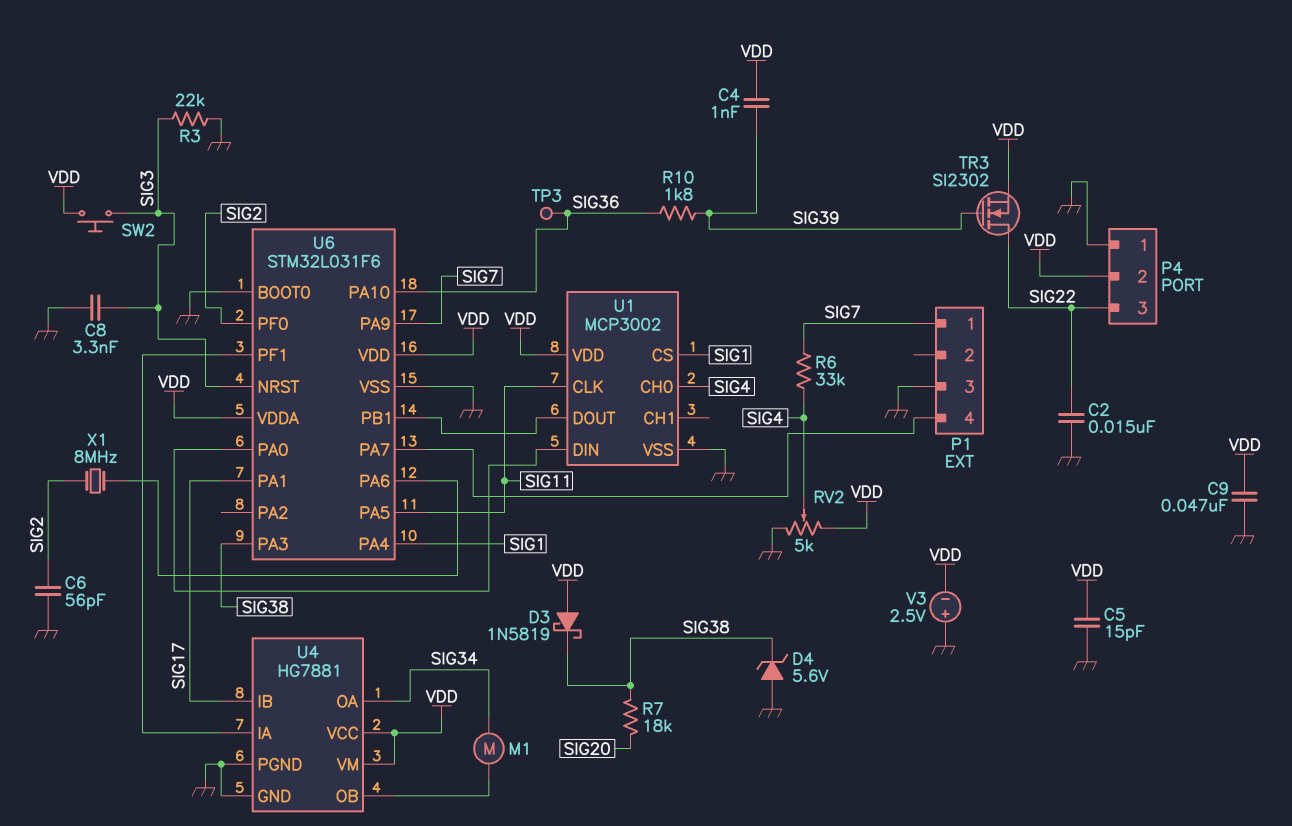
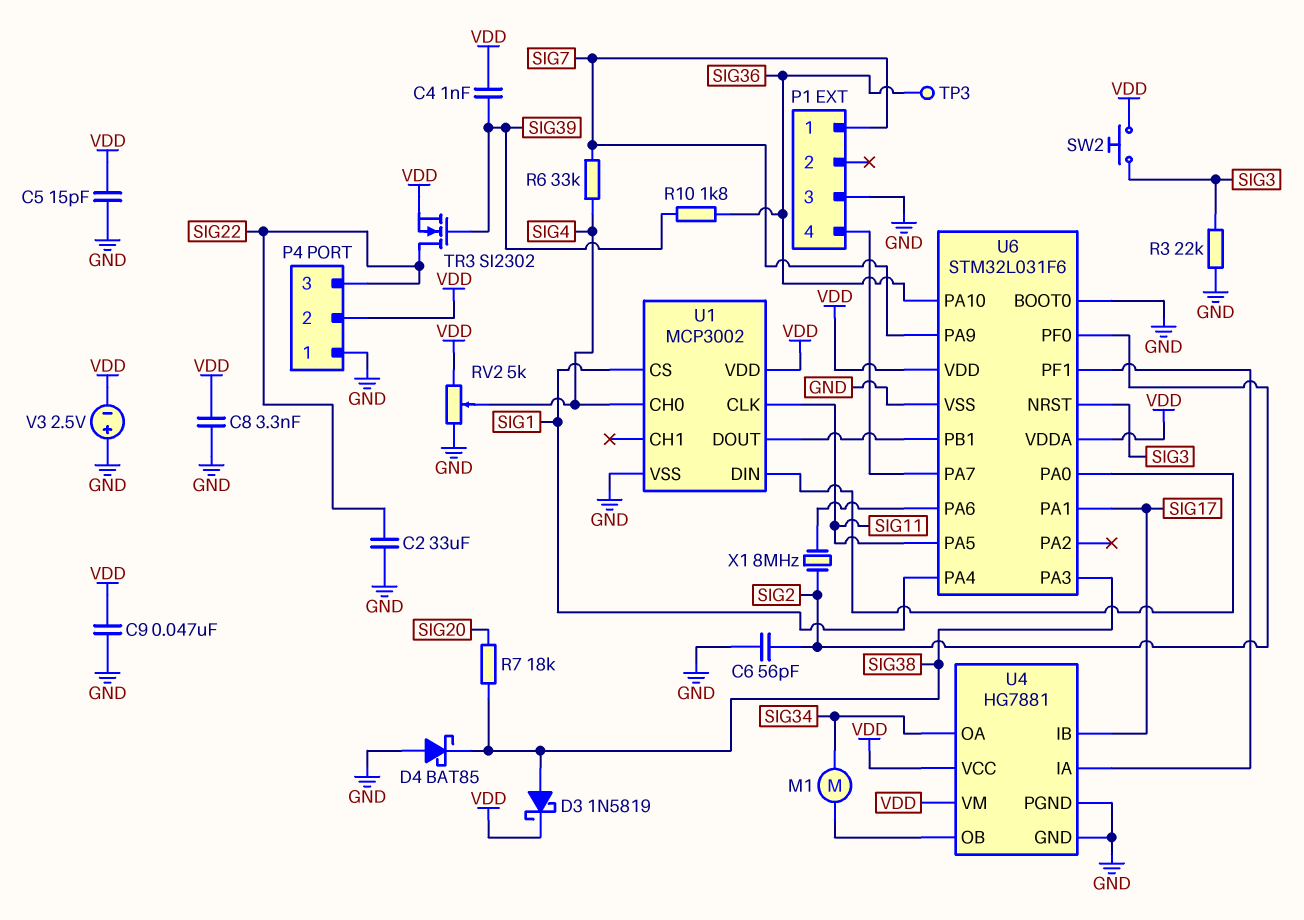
C2: 15nF (GND, SIG22) -> 33uF (GND, SIG22)
C8: 3.3nF (GND, SIG3) -> 3.3nF (GND, VDD)
D3: schottky 1N5819 (A VDD, K SIG38) -> schottky 1N5819 (A SIG38, K VDD)
D4: zener 5.6V (A GND, K SIG38) -> schottky BAT85 (A GND, K SIG38)

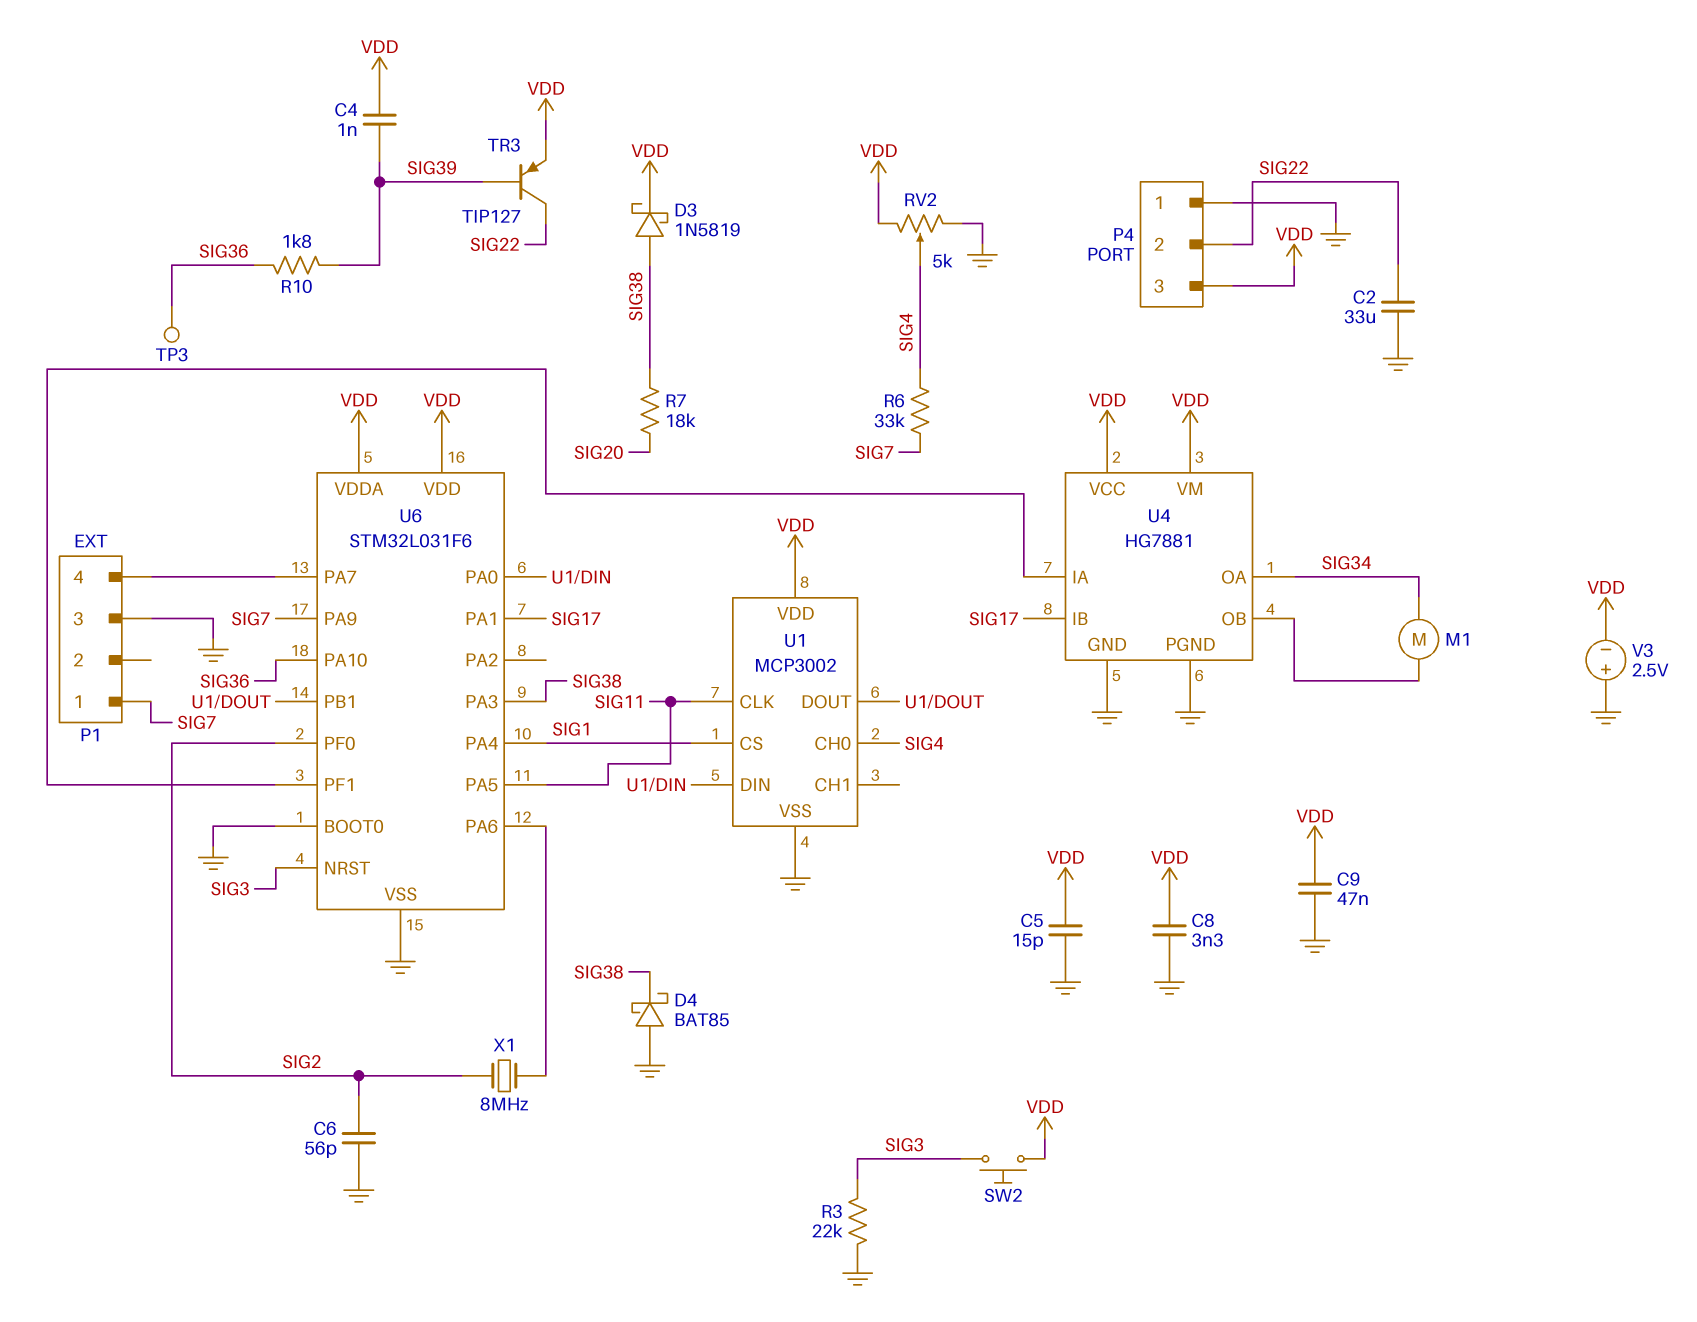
P4 pin 2: VDD -> SIG22
P4 pin 3: SIG22 -> VDD
TR3: NMOS SI2302 (G SIG39, D SIG22, S VDD) -> PNP TIP127 (B SIG39, C SIG22, E VDD)

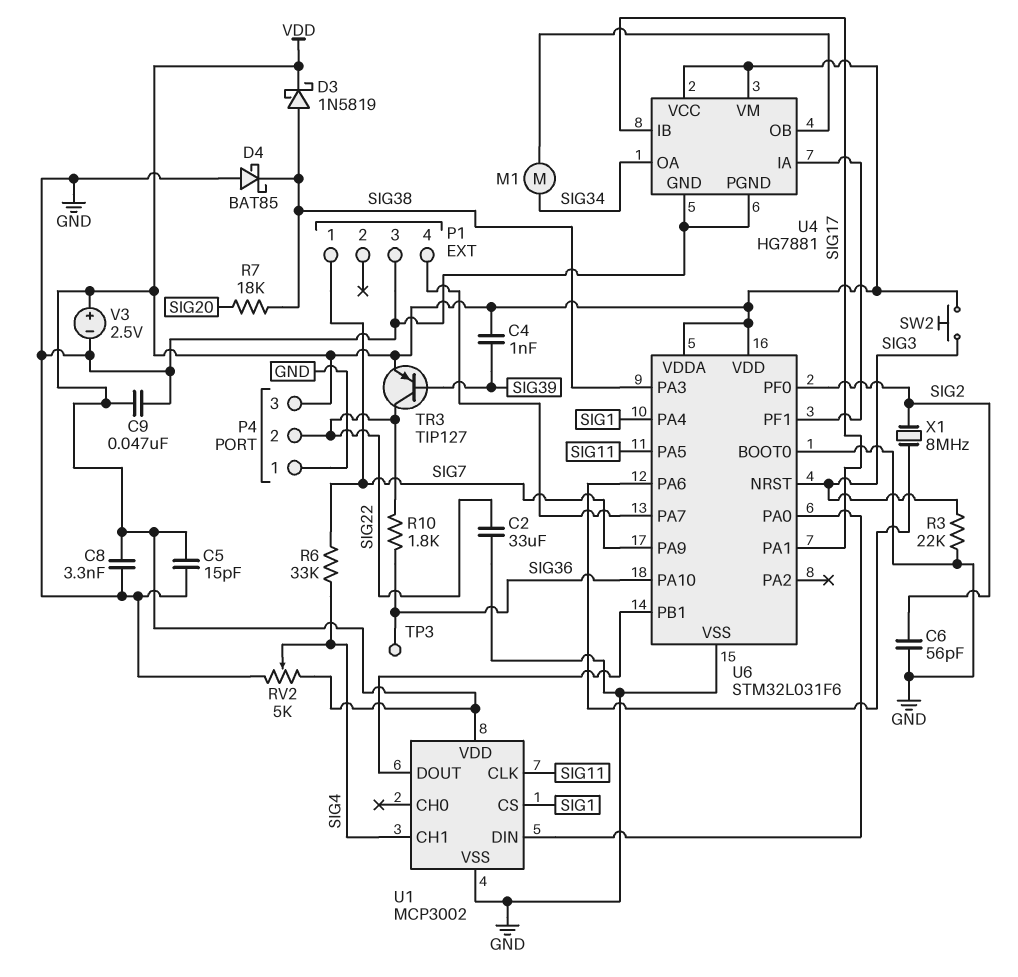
R10: 1.8k (SIG36, SIG39) -> 1.8k (SIG22, SIG36)
U1 pin CH0: SIG4 -> none
U1 pin CH1: none -> SIG4
V3: 2.5V (plus GND, minus VDD) -> 2.5V (plus VDD, minus GND)

